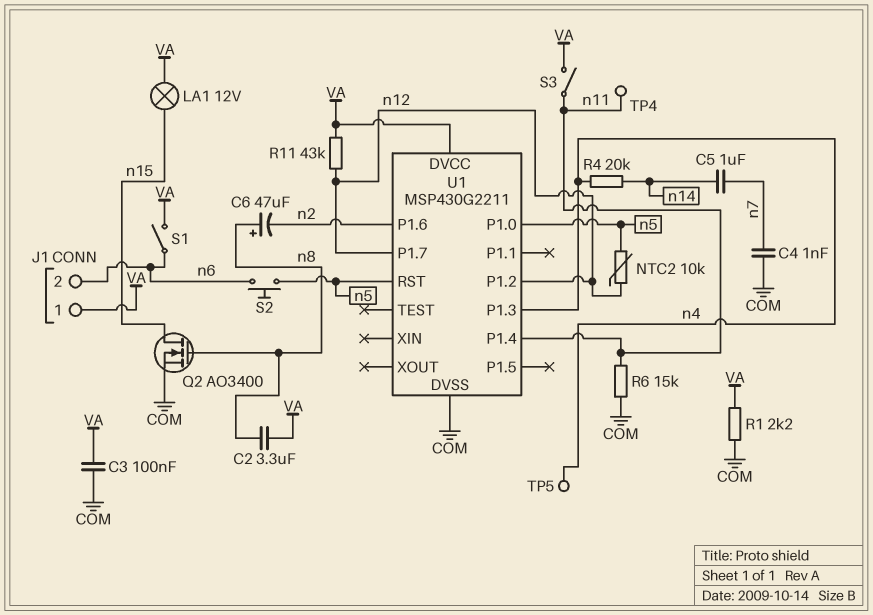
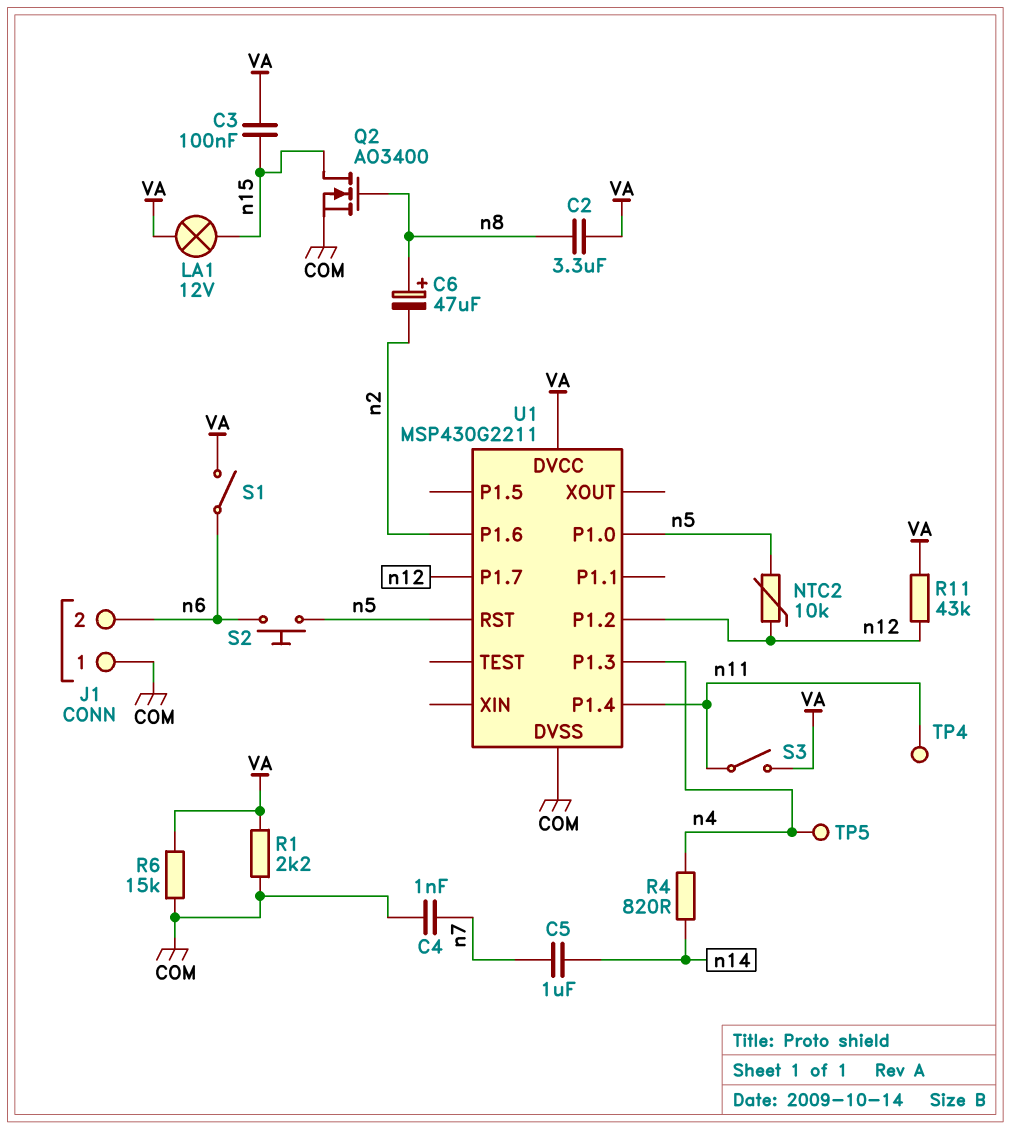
C3: 100nF (COM, VA) -> 100nF (VA, n15)
J1 pin 1: VA -> COM
R4: 20k (n4, n14) -> 820 (n4, n14)
R6: 15k (COM, n11) -> 15k (COM, VA)

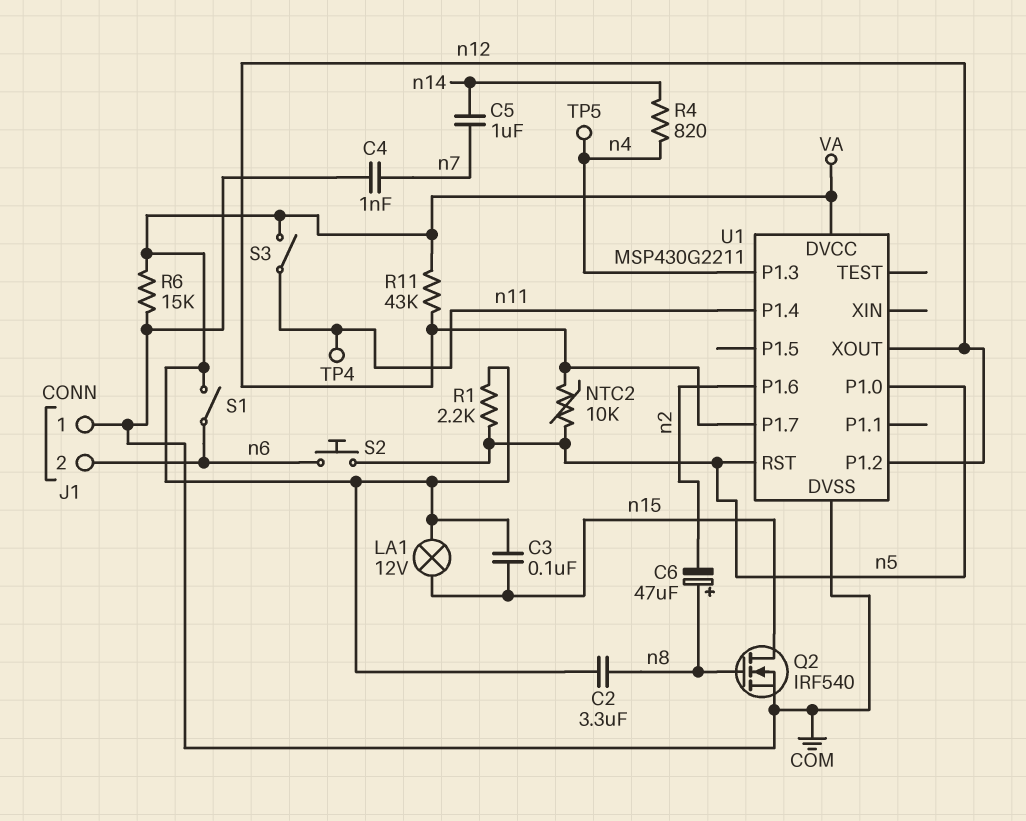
Q2: NMOS AO3400 (G n8, D n15, S COM) -> NMOS IRF540 (G n8, D n15, S COM)
R1: 2.2k (COM, VA) -> 2.2k (VA, n5)
U1 pin XOUT: none -> n12

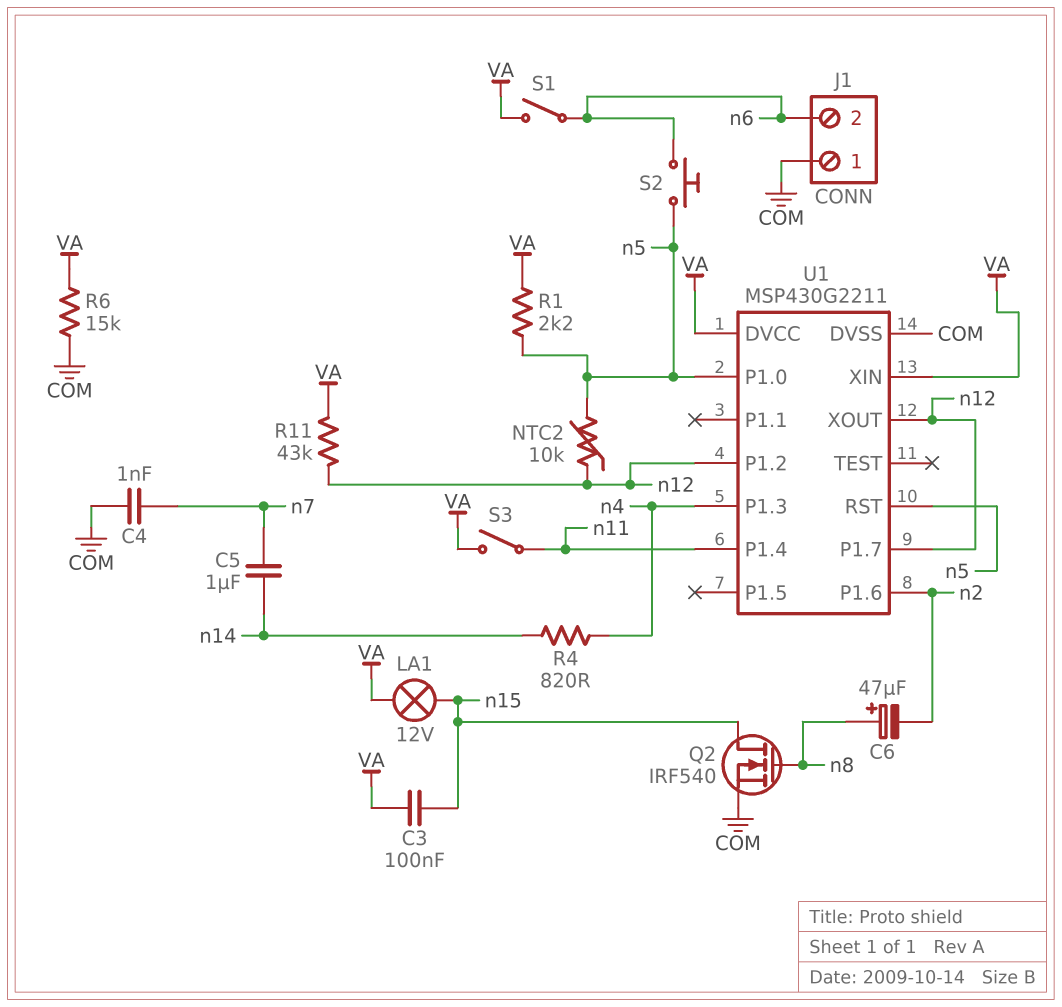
C2: 3.3uF (VA, n8) -> none
TP4: test point (n11) -> none
TP5: test point (n4) -> none
U1 pin XIN: none -> VA

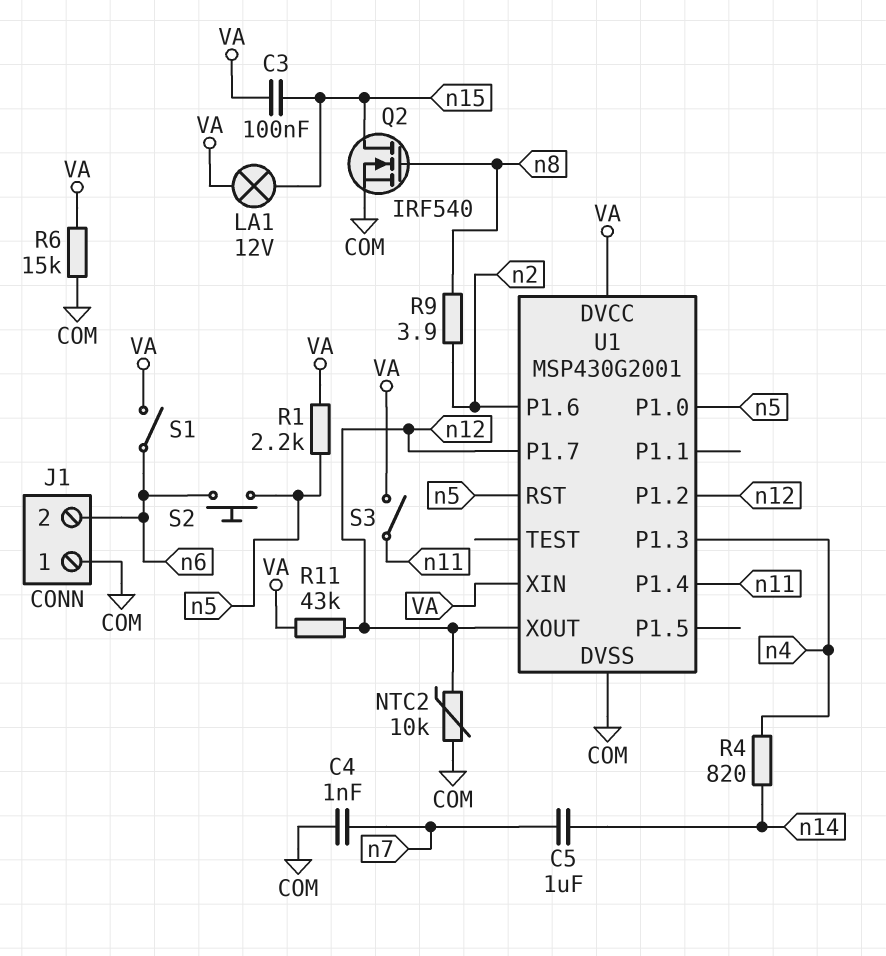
C6: 47uF (plus n8, minus n2) -> none
NTC2: 10k (n5, n12) -> 10k (COM, n12)
R9: none -> 3.9 (n2, n8)
U1: MSP430G2211 -> MSP430G2001

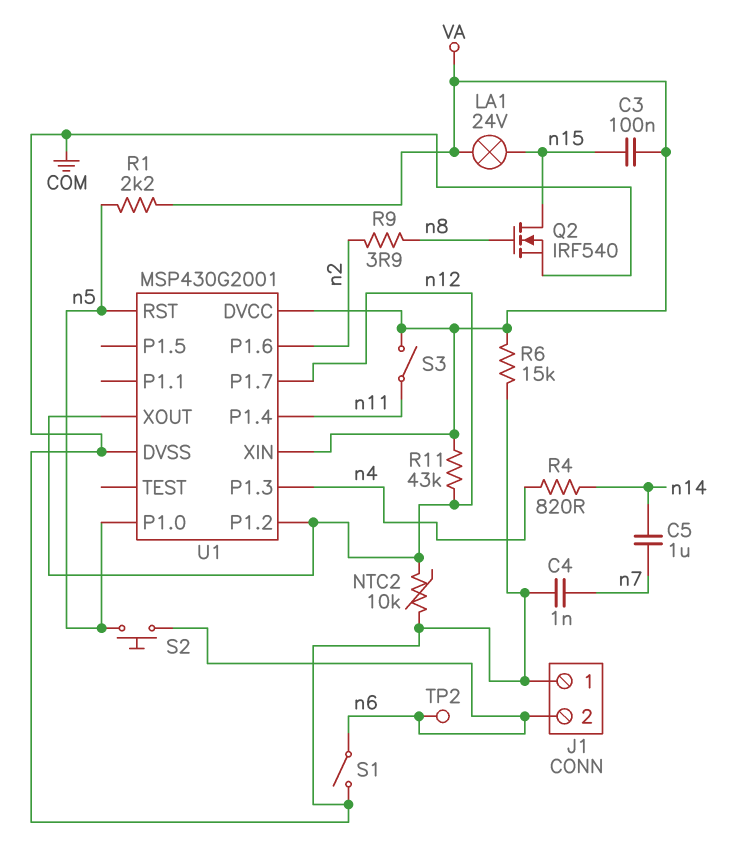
LA1: lamp 12V (VA, n15) -> lamp 24V (VA, n15)
S1: switch (VA, n6) -> switch (COM, n6)
TP2: none -> test point (n6)

